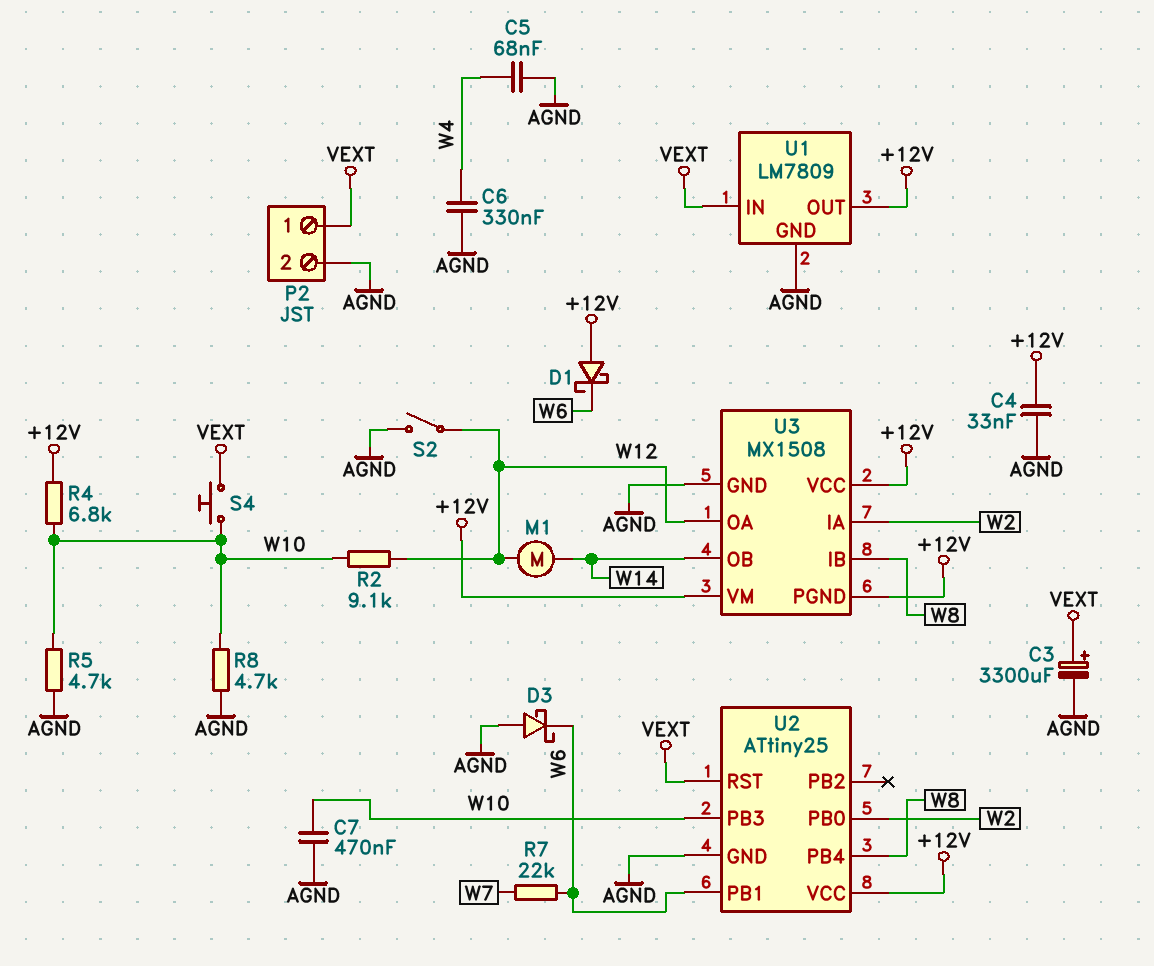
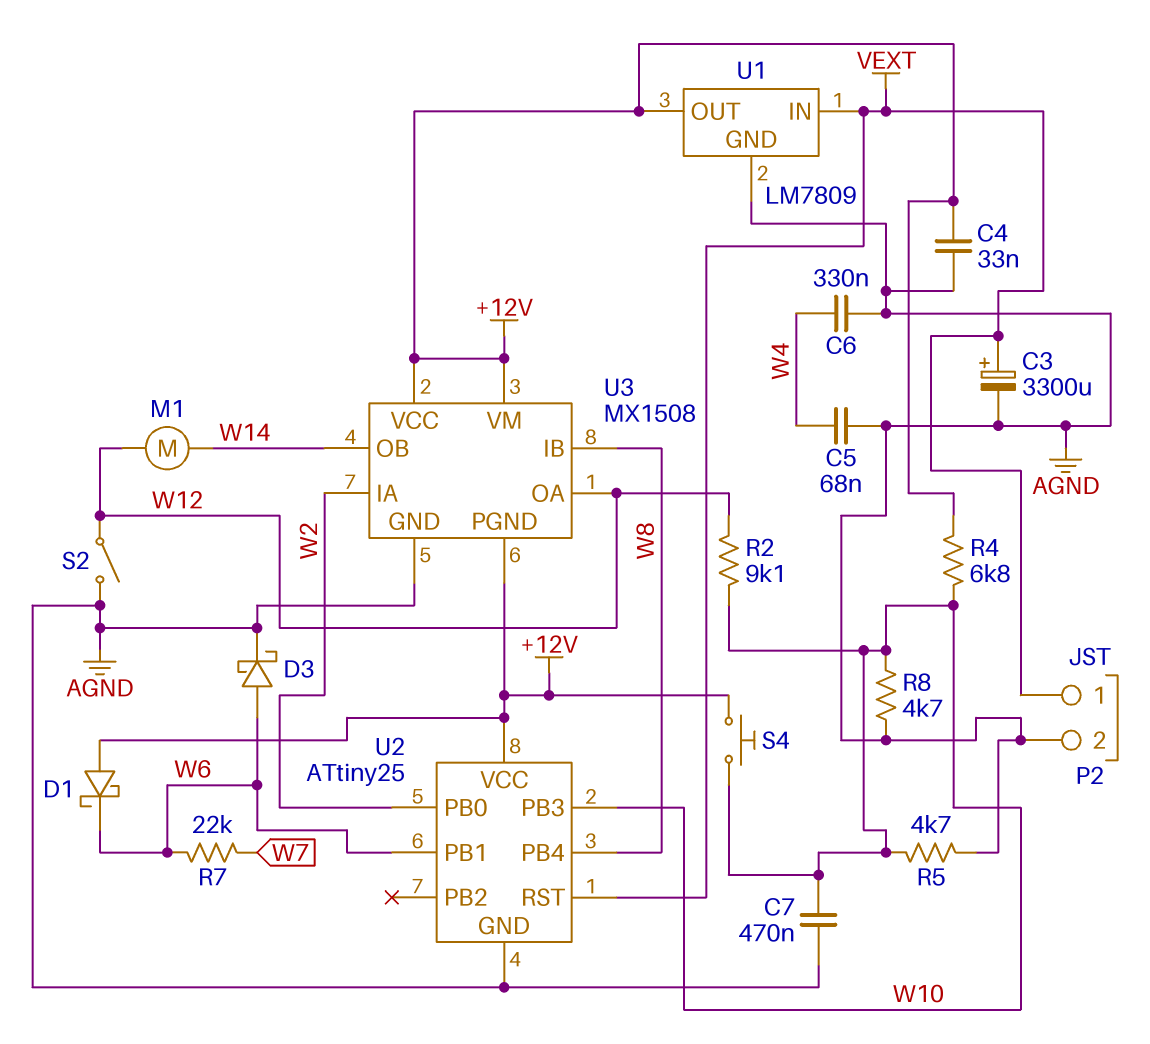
D3: schottky (A AGND, K W6) -> schottky (A W6, K AGND)
S4: button (VEXT, W10) -> button (+12V, W10)

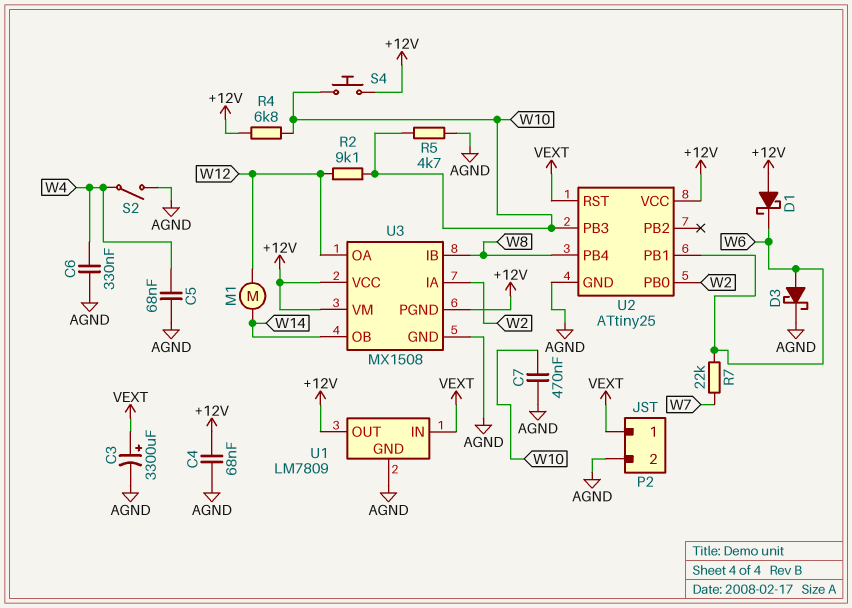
C4: 33nF (+12V, AGND) -> 68nF (+12V, AGND)
R8: 4.7k (AGND, W10) -> none
S2: switch (AGND, W12) -> switch (AGND, W4)

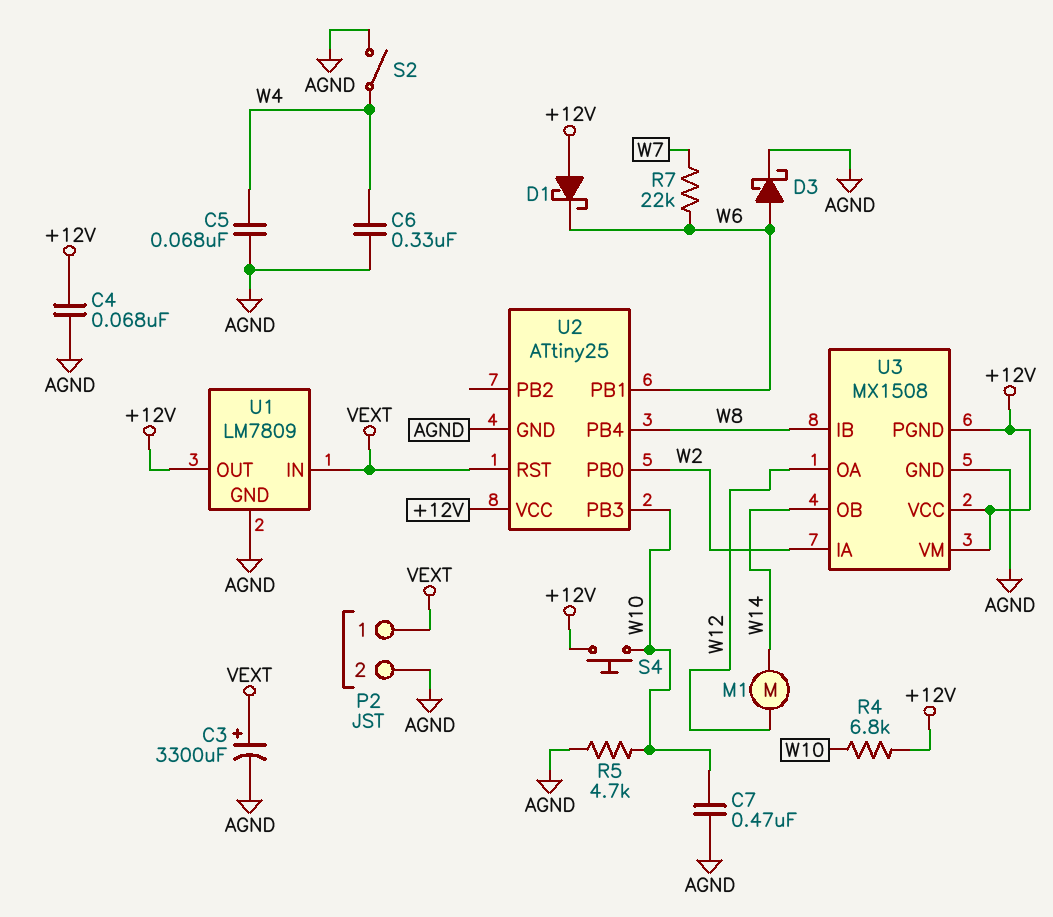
R2: 9.1k (W10, W12) -> none

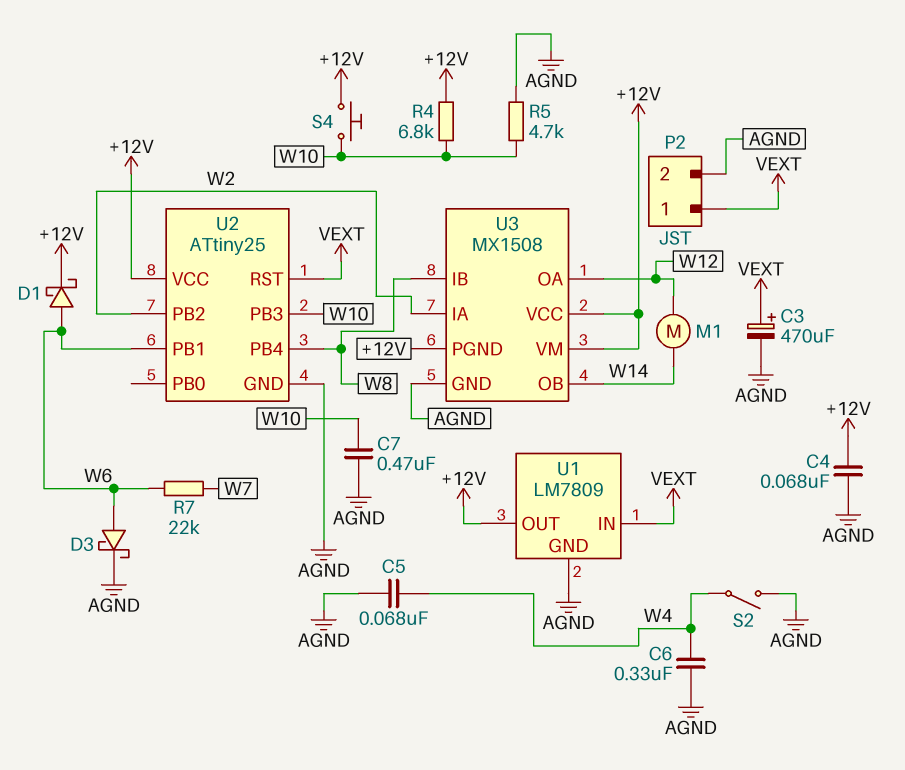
C3: 3300uF (plus VEXT, minus AGND) -> 470uF (plus VEXT, minus AGND)
D1: schottky (A +12V, K W6) -> schottky (A W6, K +12V)
U2 pin PB0: W2 -> none
U2 pin PB2: none -> W2

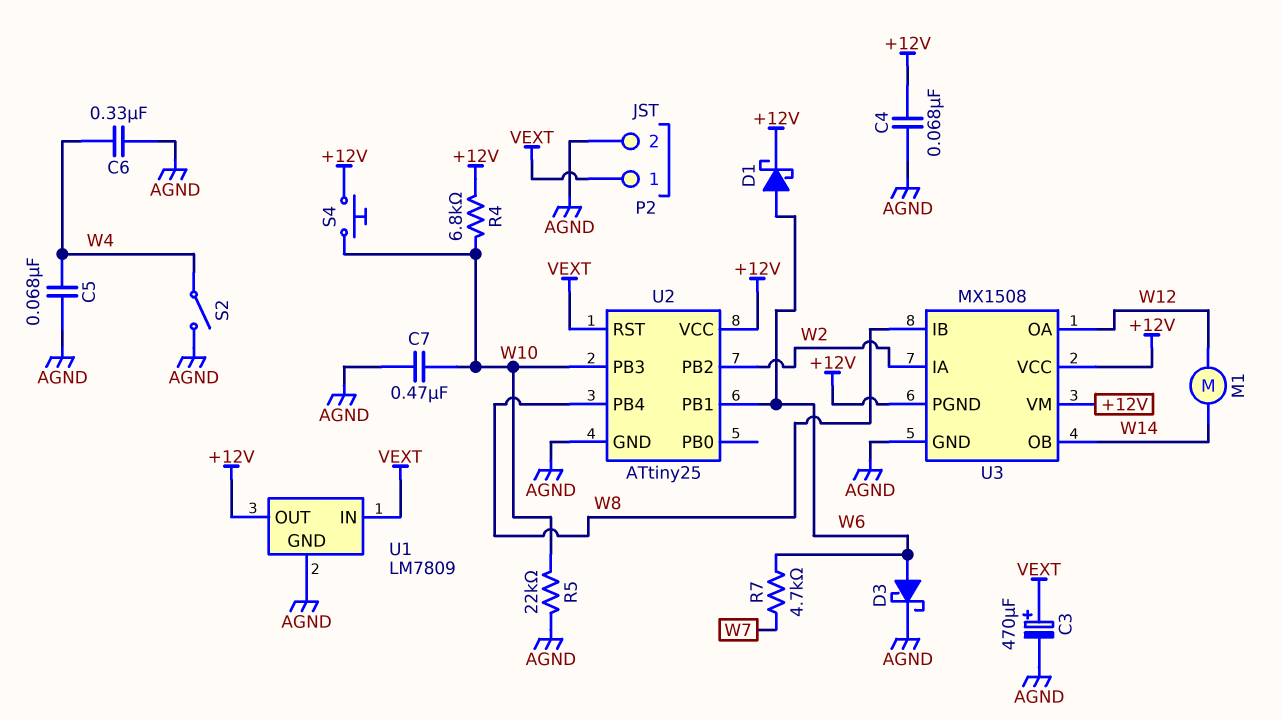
R5: 4.7k (AGND, W10) -> 22k (AGND, W10)
R7: 22k (W6, W7) -> 4.7k (W6, W7)

